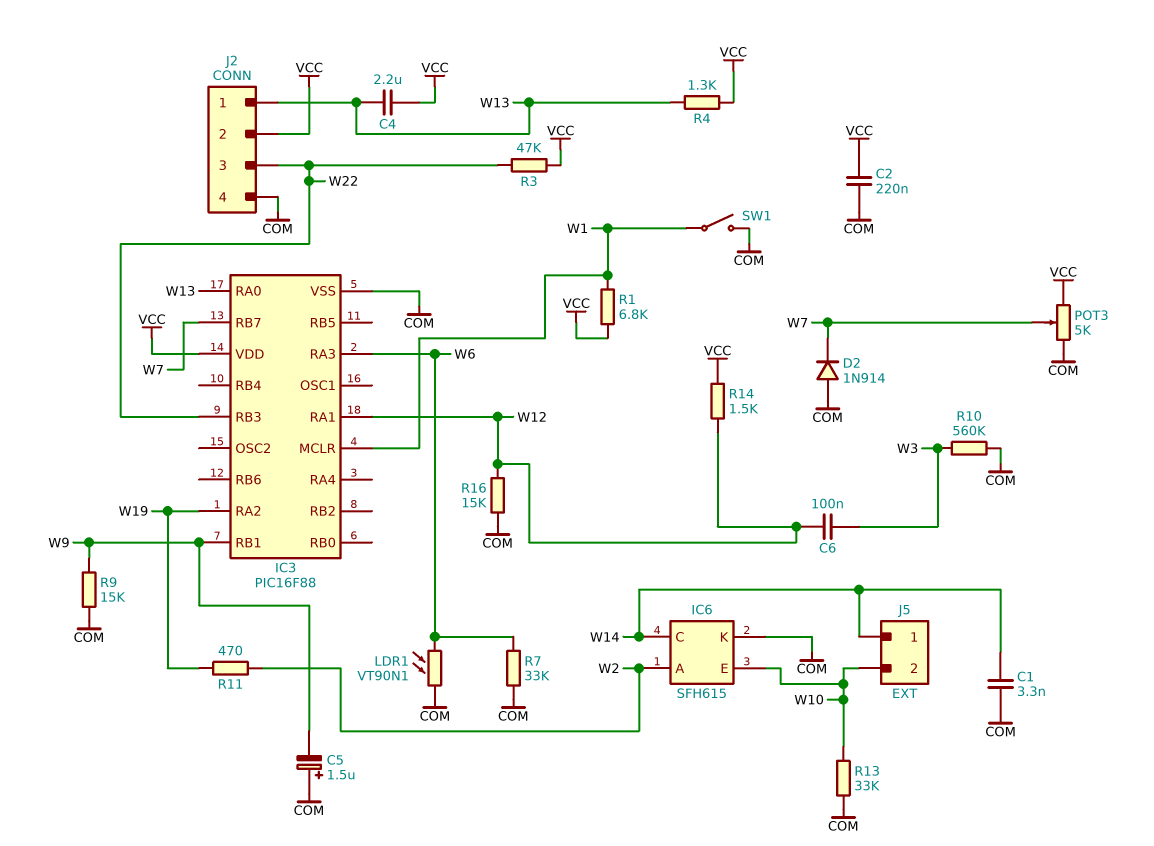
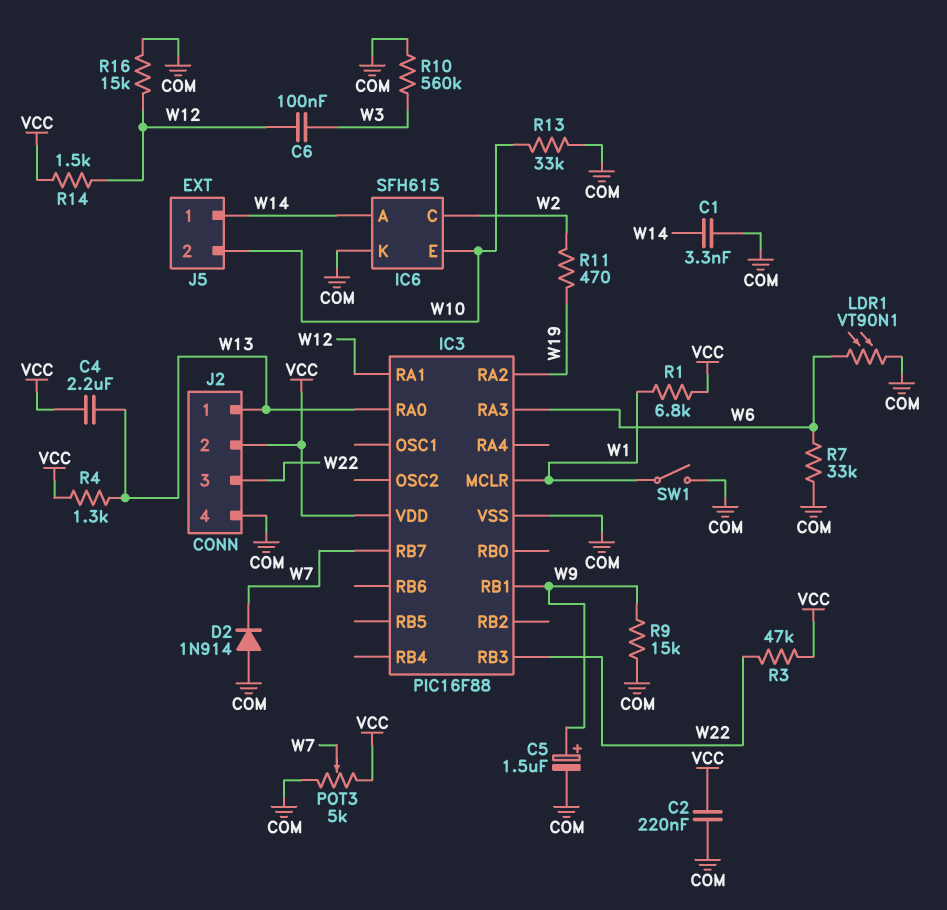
C5: 1.5uF (plus COM, minus W9) -> 1.5uF (plus W9, minus COM)
IC6 pin A: W2 -> W14
IC6 pin C: W14 -> W2

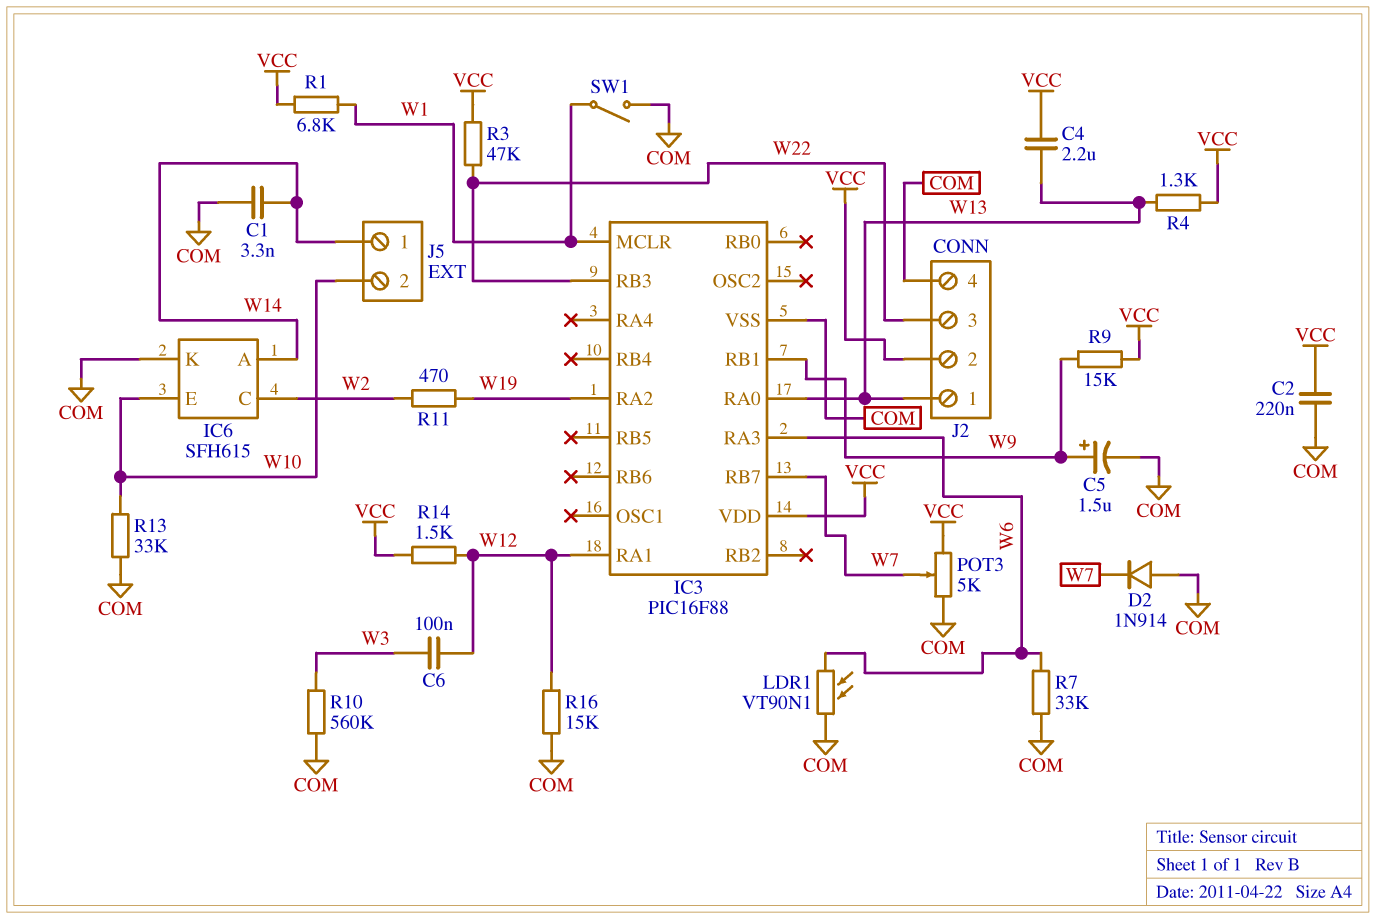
R9: 15k (COM, W9) -> 15k (VCC, W9)

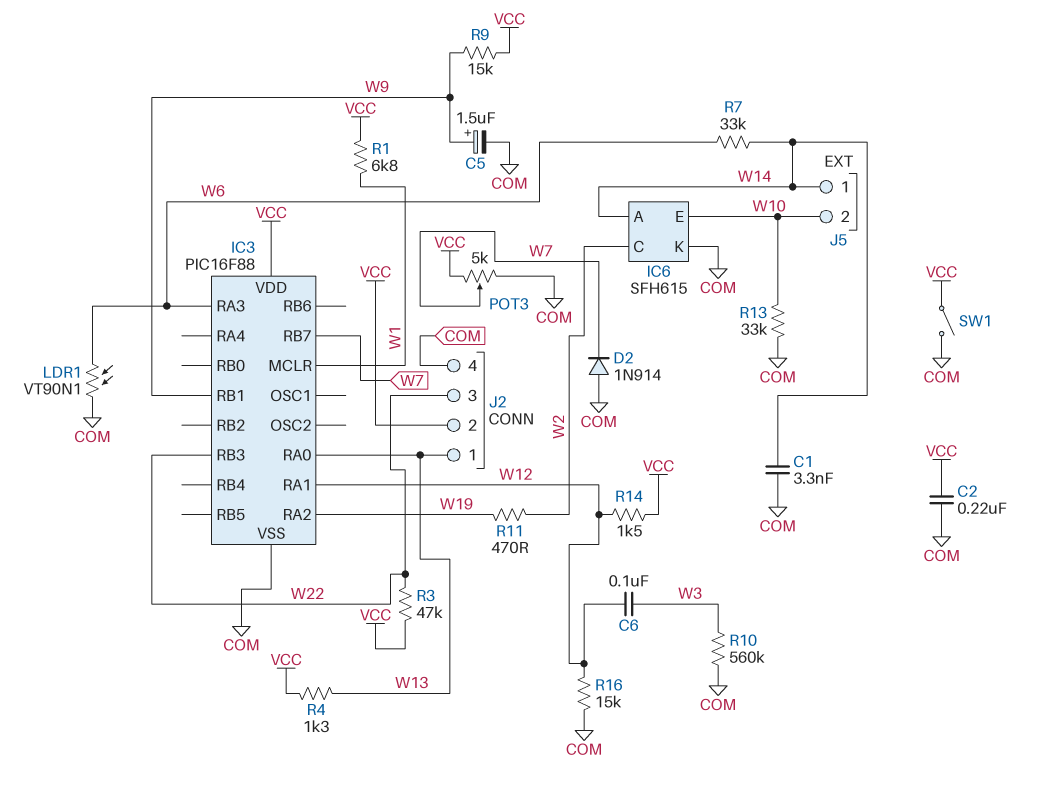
C4: 2.2uF (VCC, W13) -> none
R7: 33k (COM, W6) -> 33k (W6, W14)
SW1: switch (COM, W1) -> switch (COM, VCC)

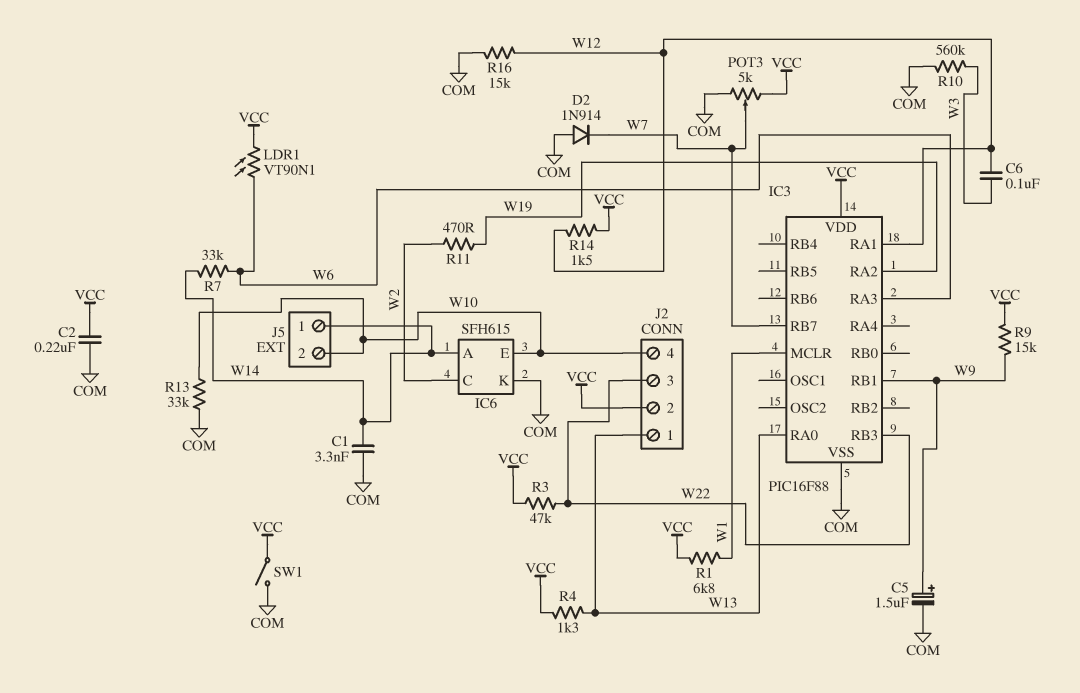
J2 pin 4: COM -> W10
LDR1: VT90N1 (COM, W6) -> VT90N1 (VCC, W6)

